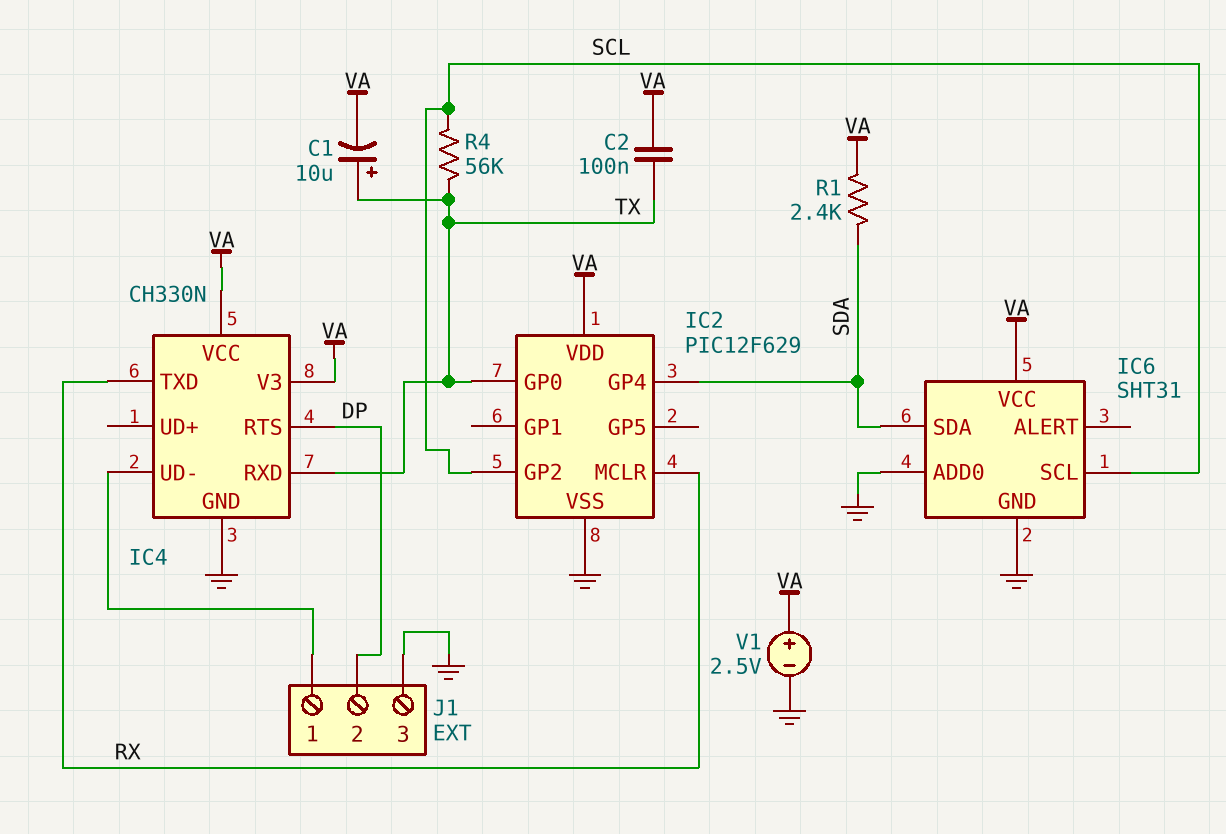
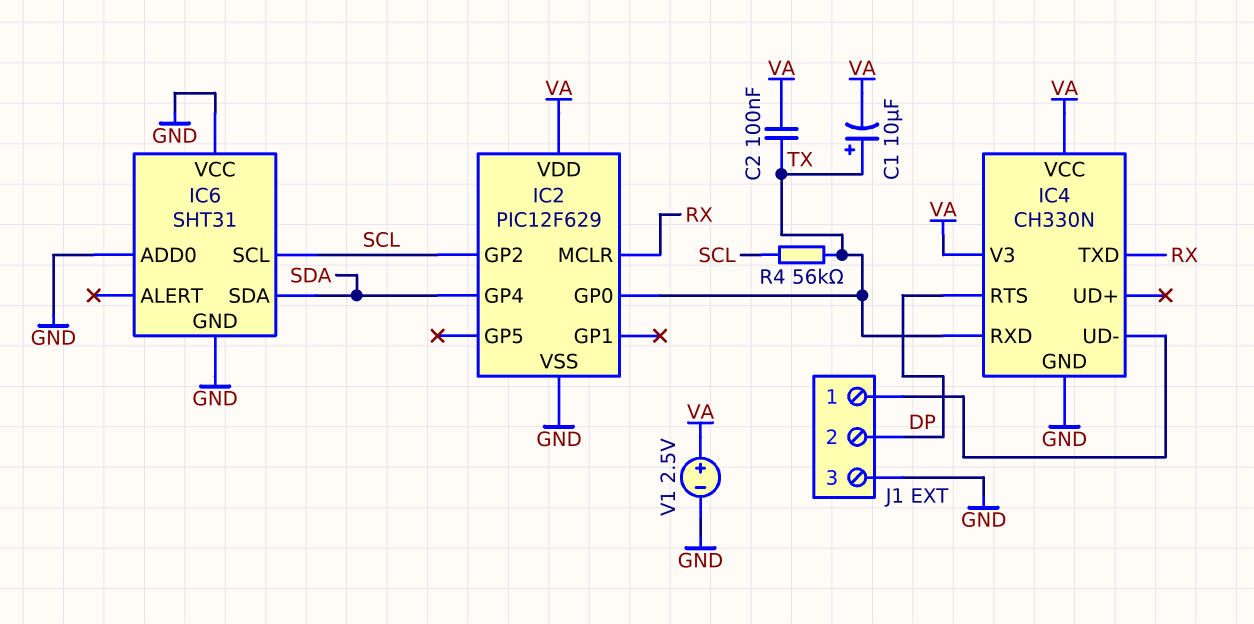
IC6 pin VCC: VA -> GND
R1: 2.4k (SDA, VA) -> none

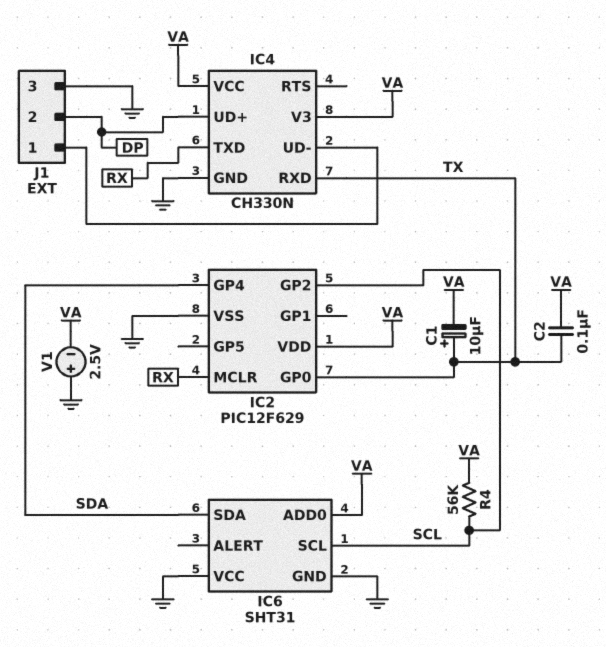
IC4 pin RTS: DP -> none
IC4 pin UD+: none -> DP
IC6 pin ADD0: GND -> VA
R4: 56k (SCL, TX) -> 56k (SCL, VA)
V1: 2.5V (plus VA, minus GND) -> 2.5V (plus GND, minus VA)

